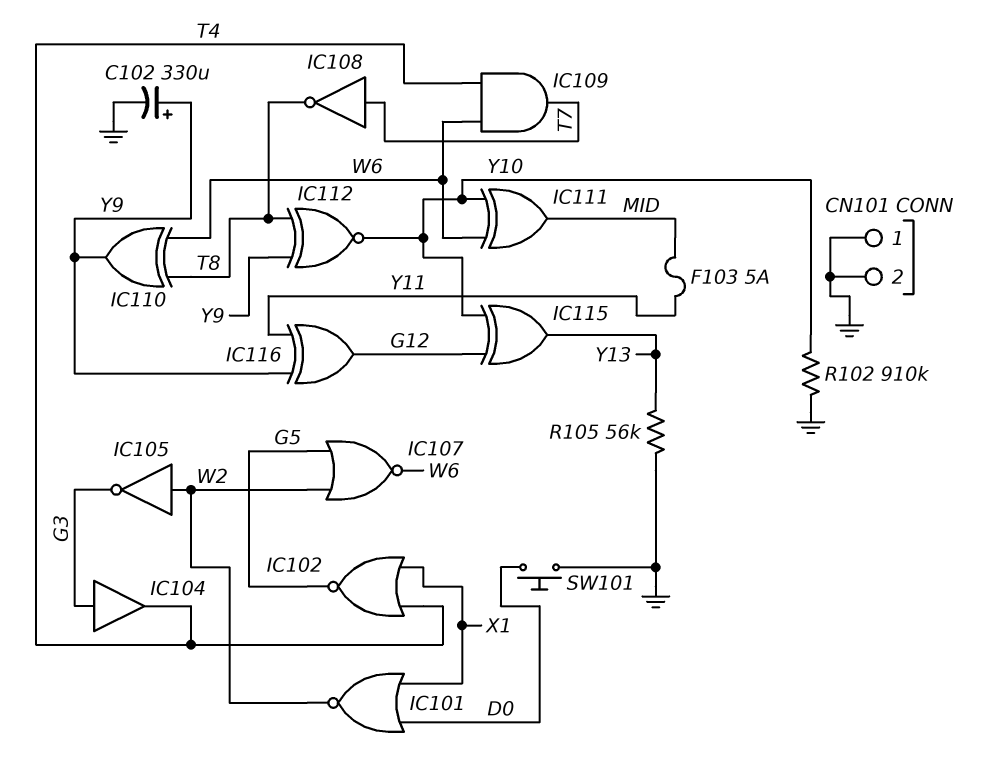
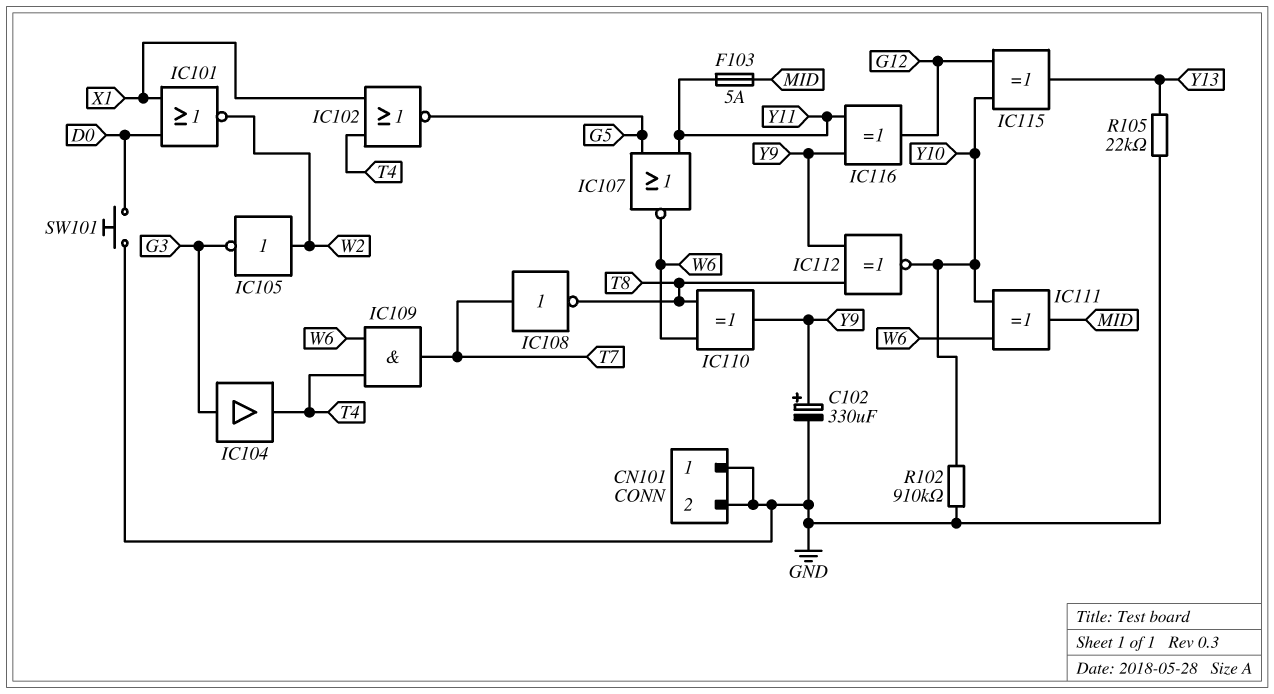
IC107: NOR (in G5, in W2, out W6) -> NOR (in G5, in Y11, out W6)
R105: 56k (GND, Y13) -> 22k (GND, Y13)

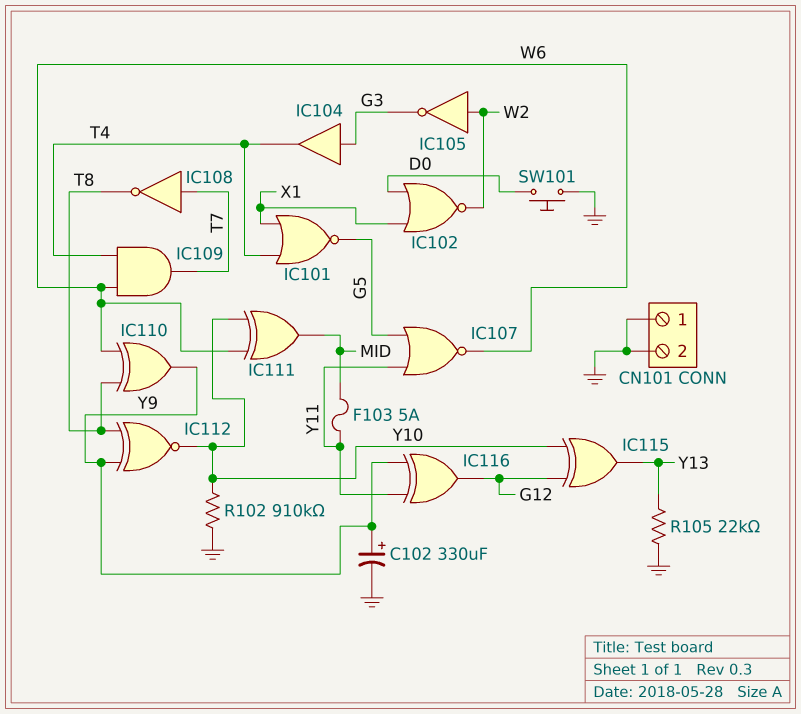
IC101: NOR (in D0, in X1, out W2) -> NOR (in T4, in X1, out G5)
IC102: NOR (in T4, in X1, out G5) -> NOR (in D0, in X1, out W2)

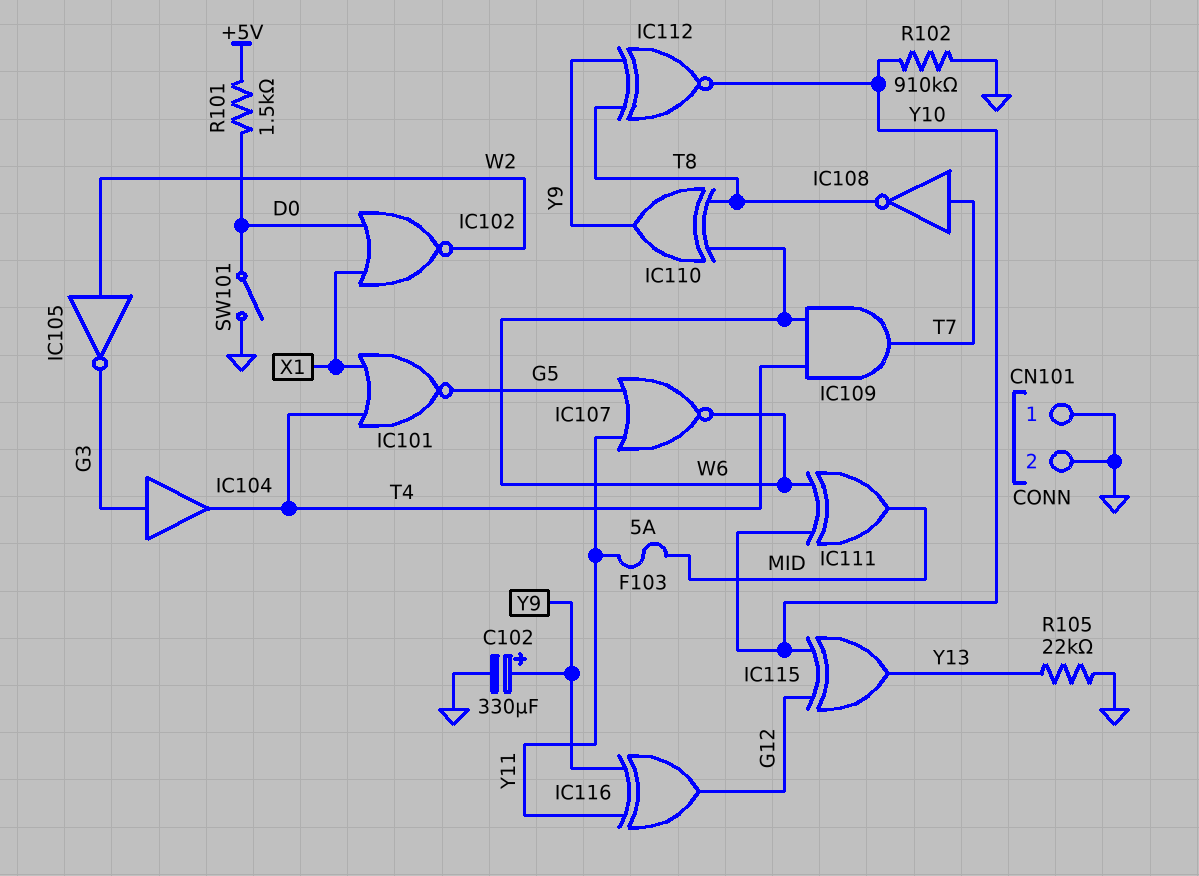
R101: none -> 1.5k (+5V, D0)
SW101: button (D0, GND) -> switch (D0, GND)

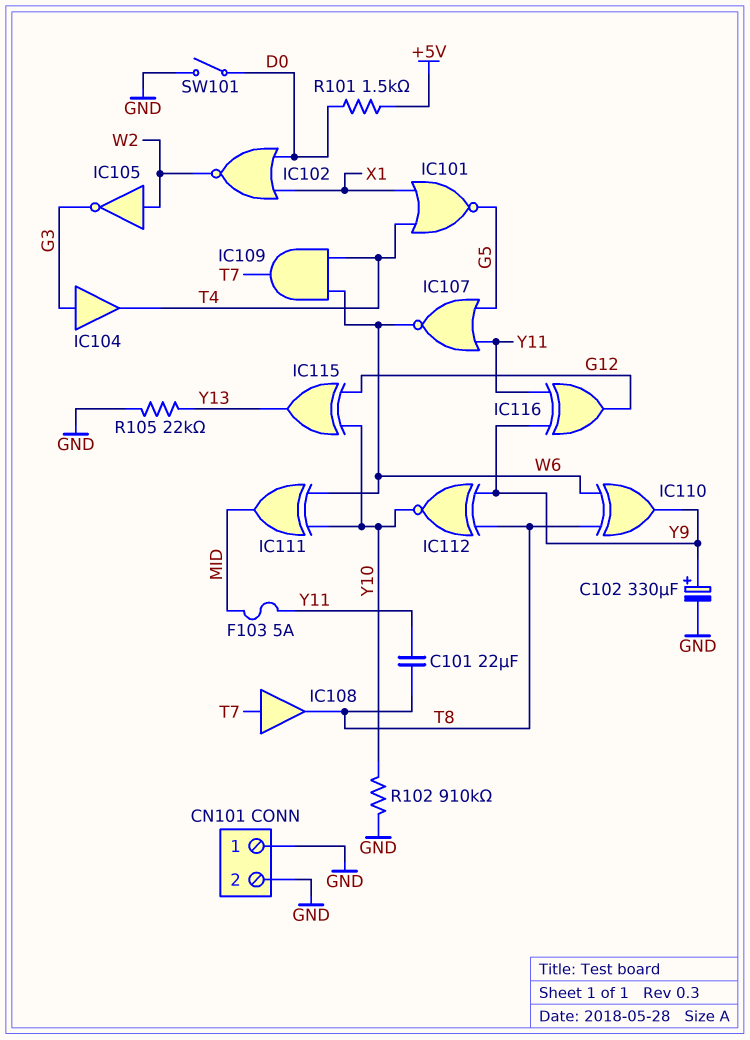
C101: none -> 22uF (T8, Y11)
IC108: NOT (in T7, out T8) -> buffer (in T7, out T8)

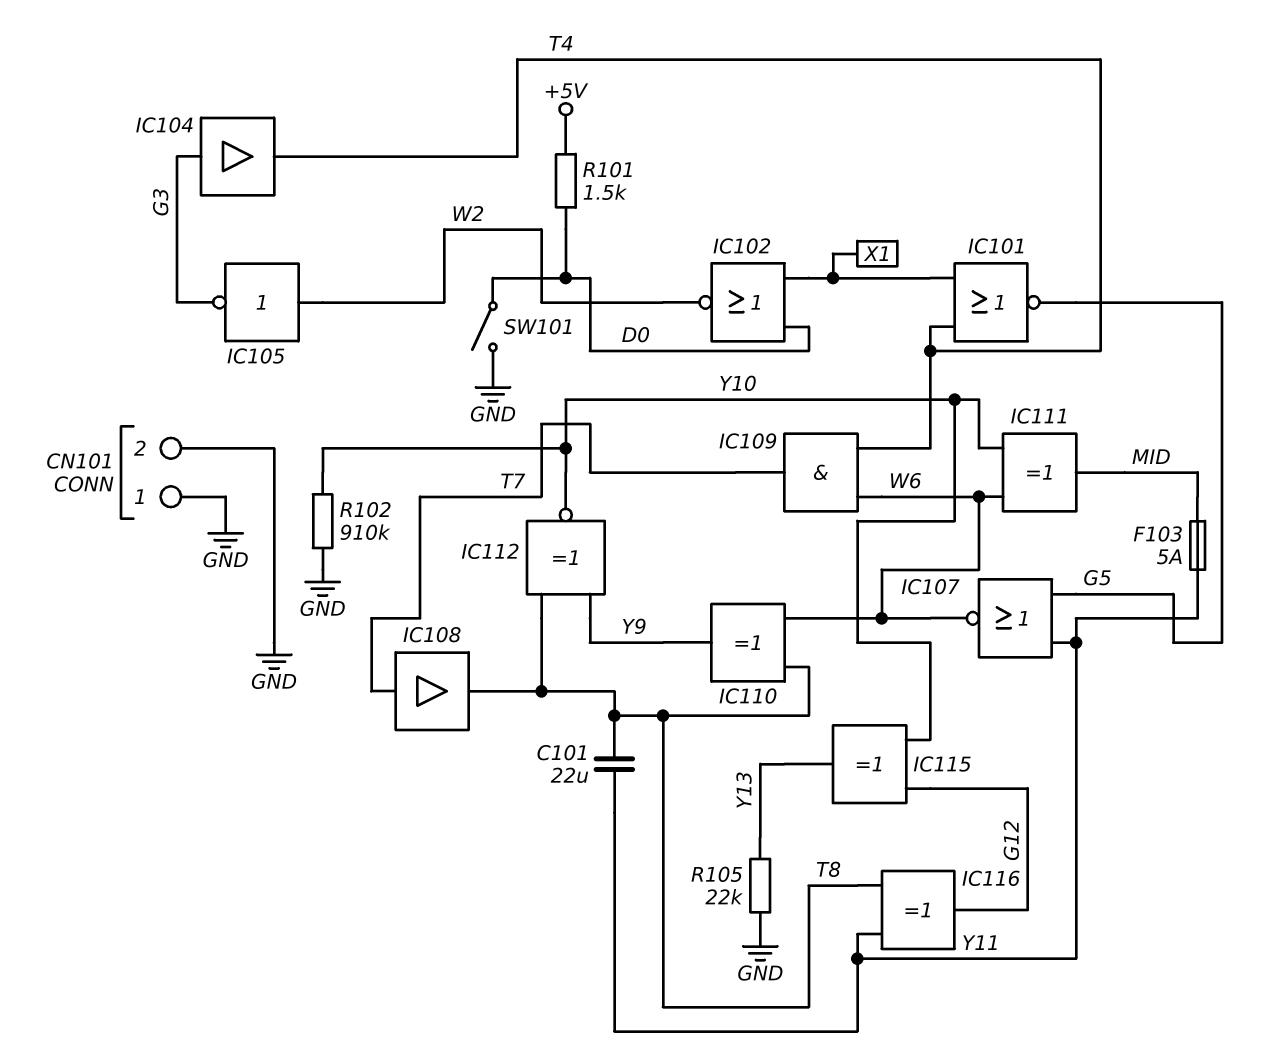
C102: 330uF (plus Y9, minus GND) -> none
IC116: XOR (in Y9, in Y11, out G12) -> XOR (in T8, in Y11, out G12)

